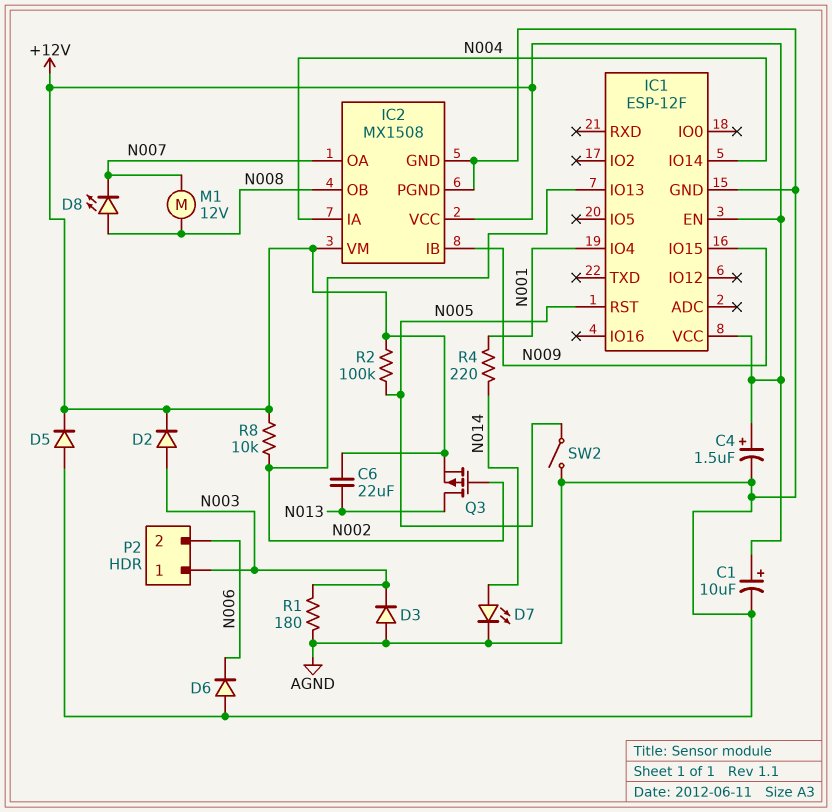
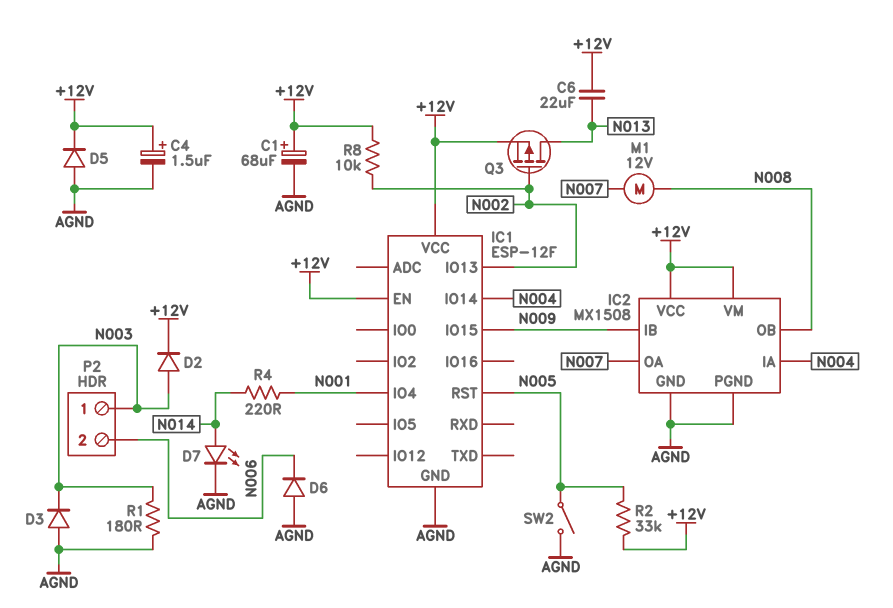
C1: 10uF (plus +12V, minus AGND) -> 68uF (plus +12V, minus AGND)
D8: LED (A N008, K N007) -> none
R2: 100k (+12V, N005) -> 33k (+12V, N005)

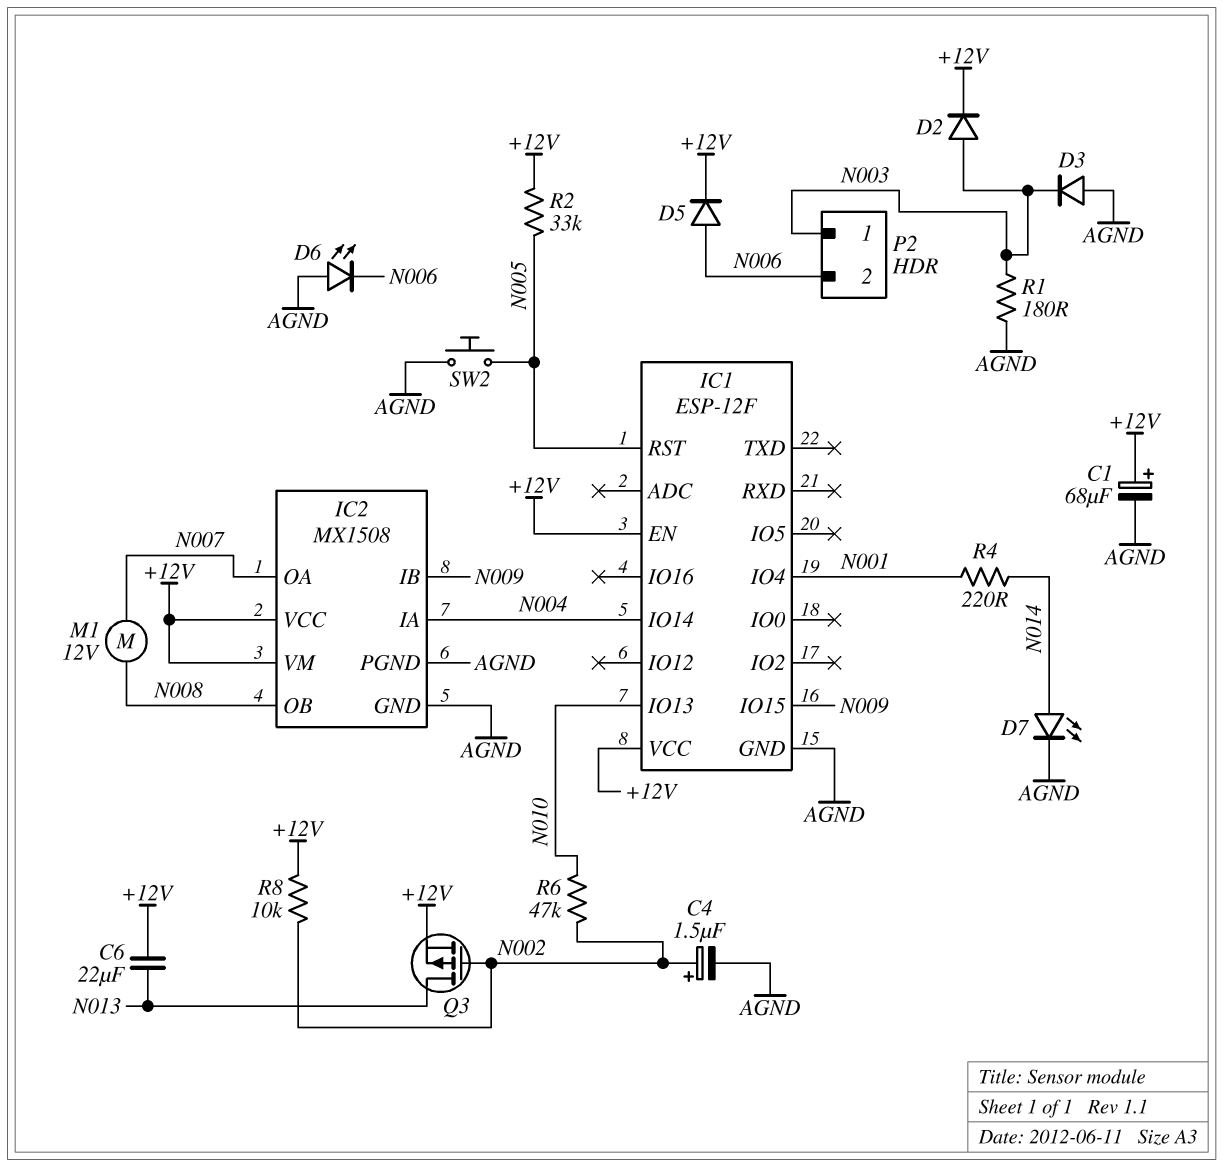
C4: 1.5uF (plus +12V, minus AGND) -> 1.5uF (plus N002, minus AGND)
D5: diode (A AGND, K +12V) -> diode (A N006, K +12V)
D6: diode (A AGND, K N006) -> LED (A AGND, K N006)
IC1 pin IO13: N002 -> N010
R6: none -> 47k (N002, N010)
SW2: switch (AGND, N005) -> button (AGND, N005)

